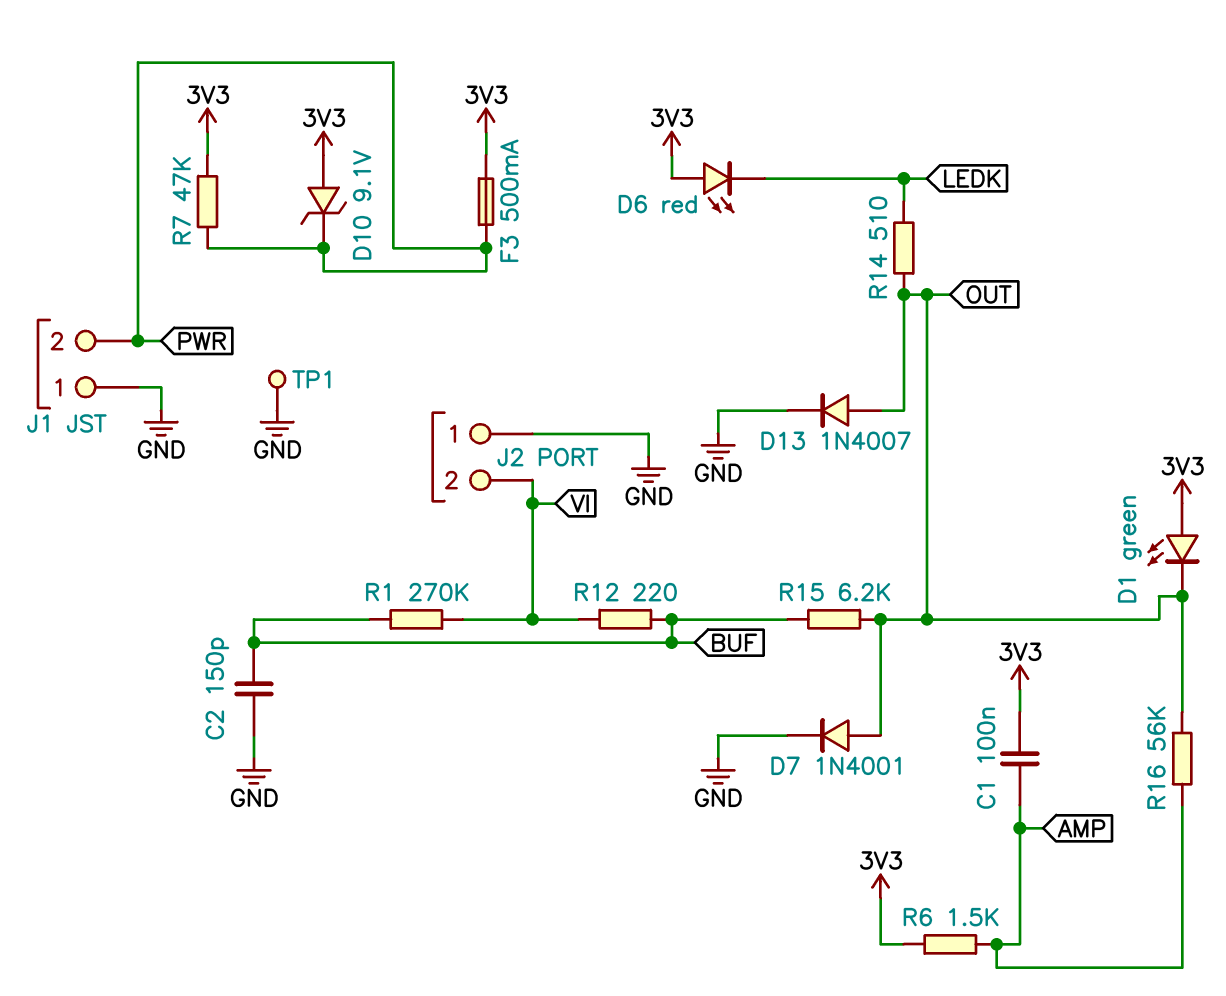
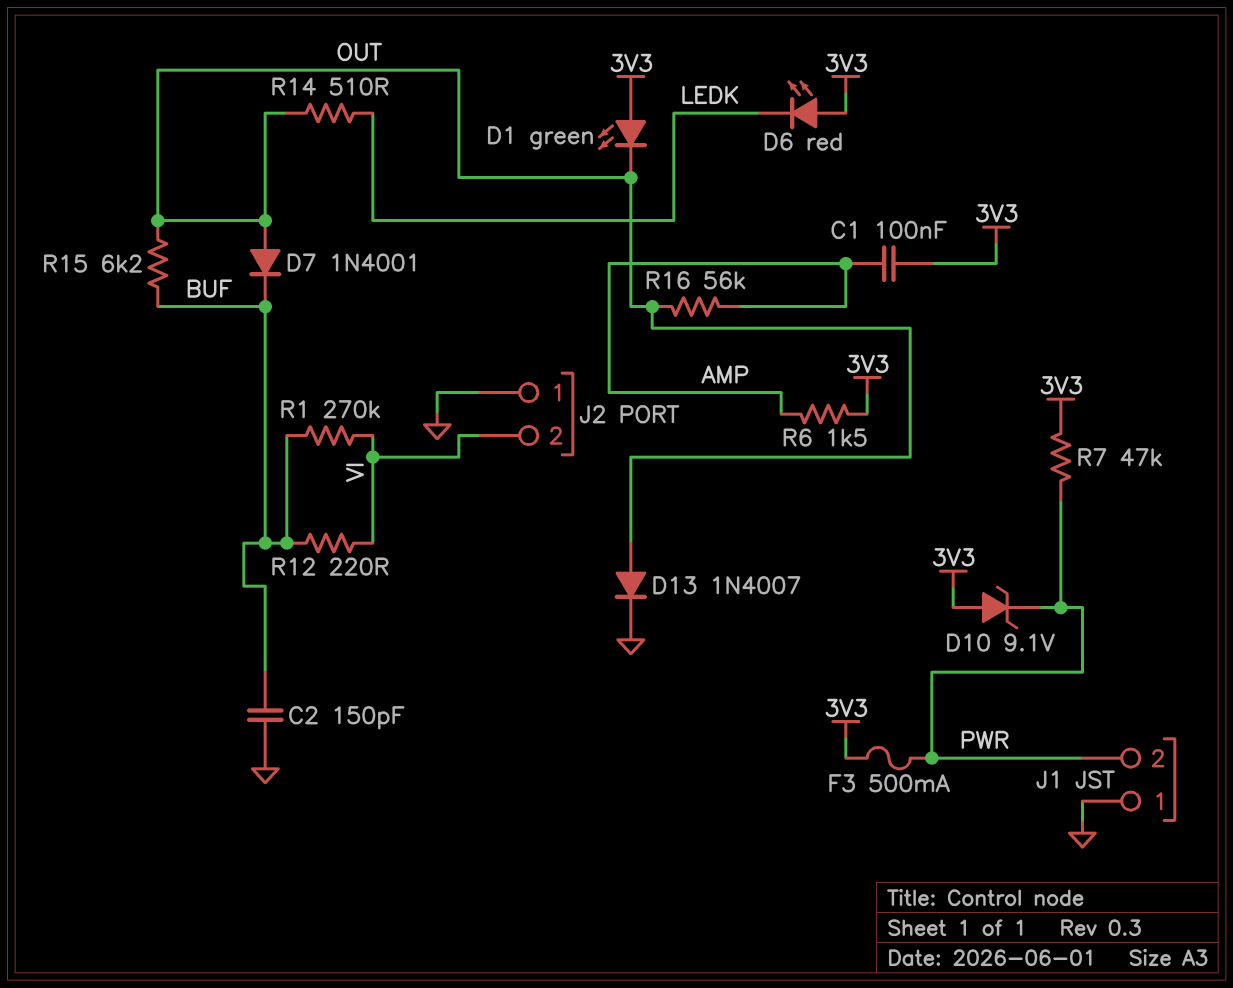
D7: diode 1N4001 (A OUT, K GND) -> diode 1N4001 (A OUT, K BUF)
TP1: test point (GND) -> none

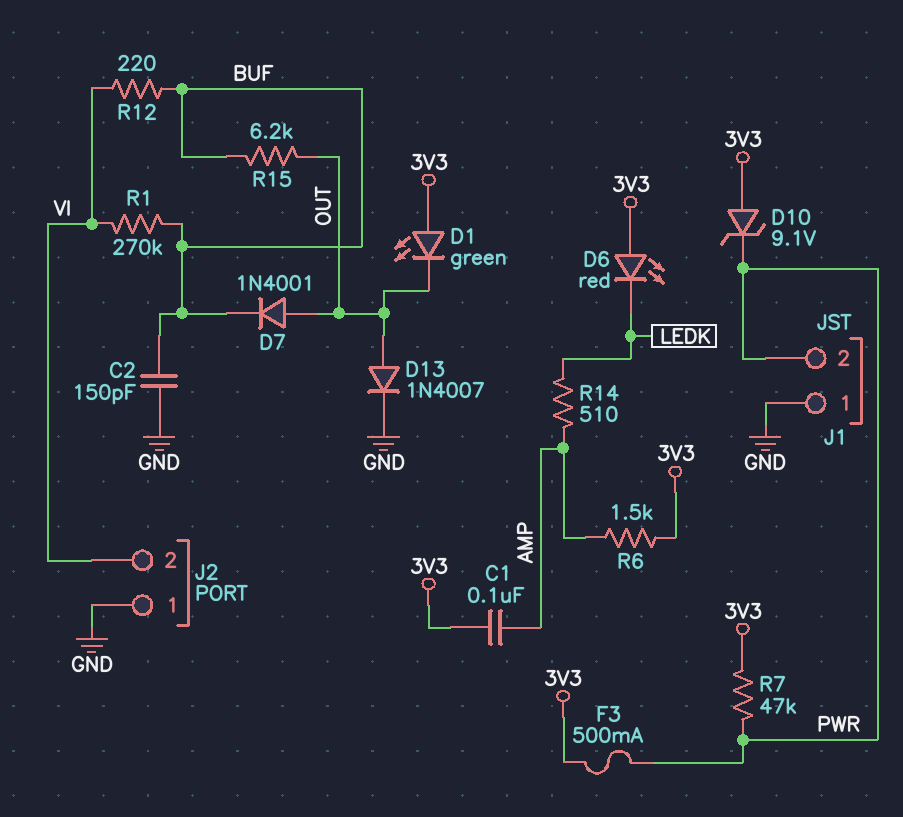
R14: 510 (LEDK, OUT) -> 510 (AMP, LEDK)
R16: 56k (AMP, OUT) -> none

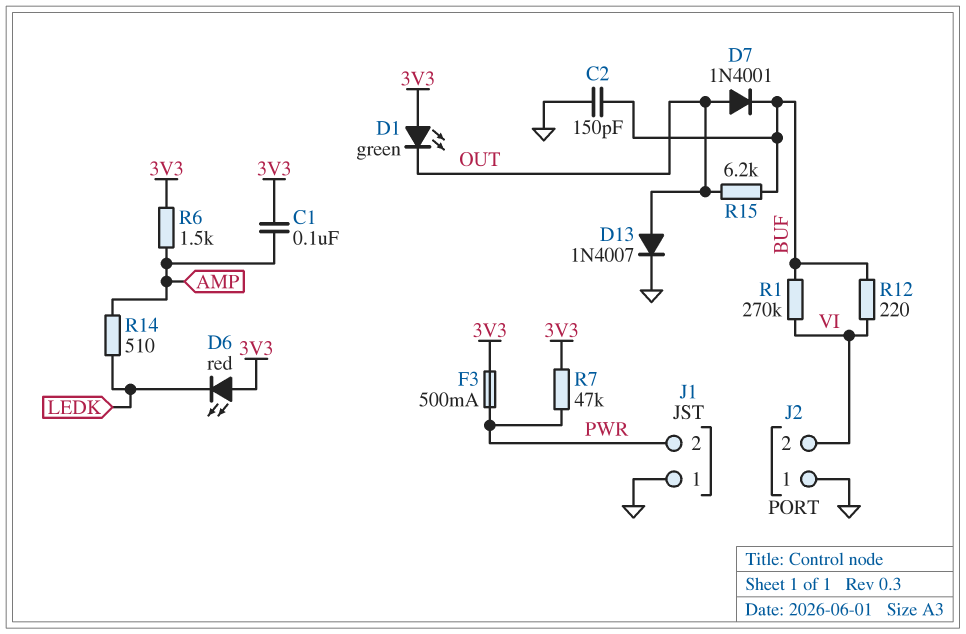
D10: zener 9.1V (A 3V3, K PWR) -> none

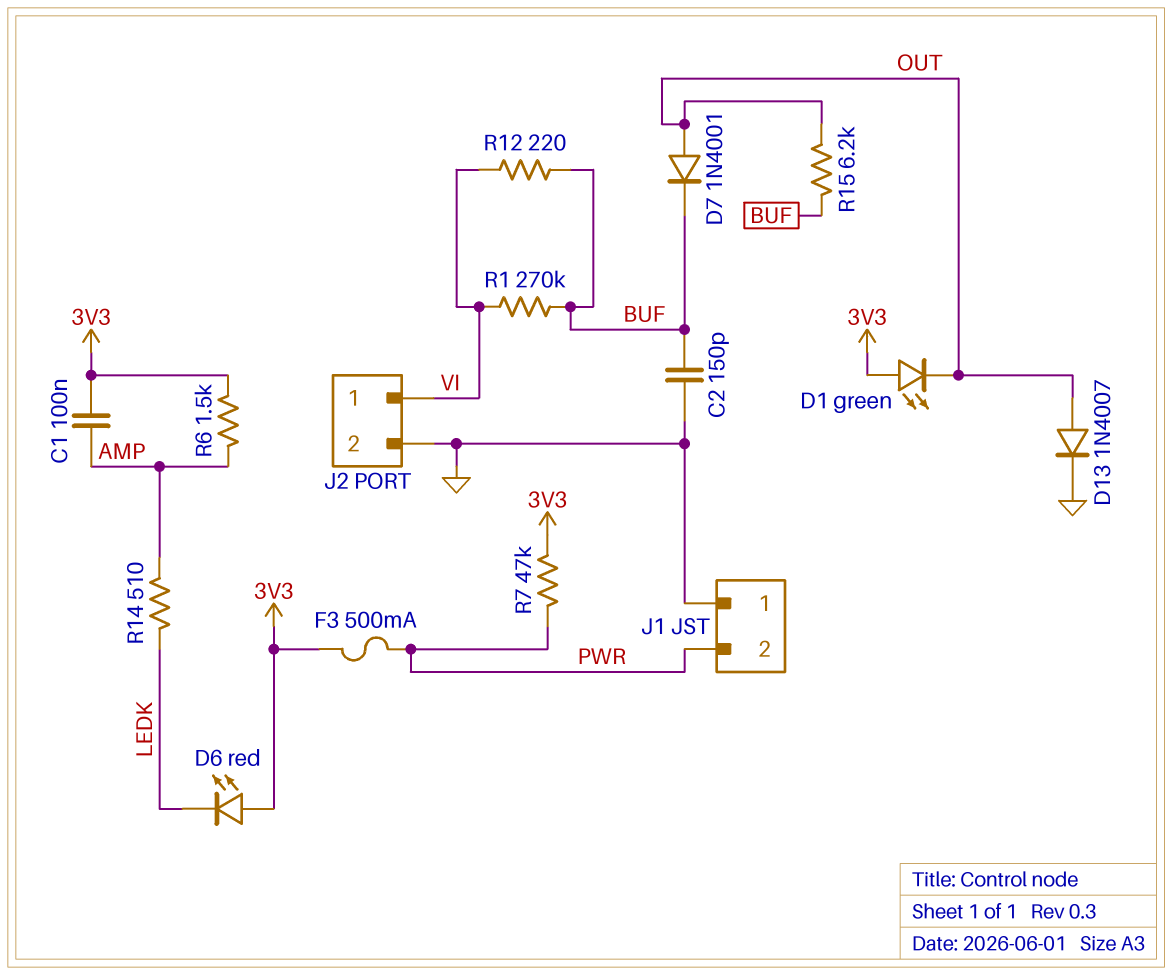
J2 pin 1: GND -> VI
J2 pin 2: VI -> GND

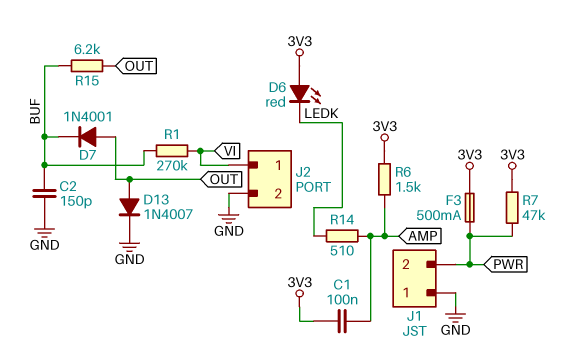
D1: LED green (A 3V3, K OUT) -> none
R12: 220 (BUF, VI) -> none

